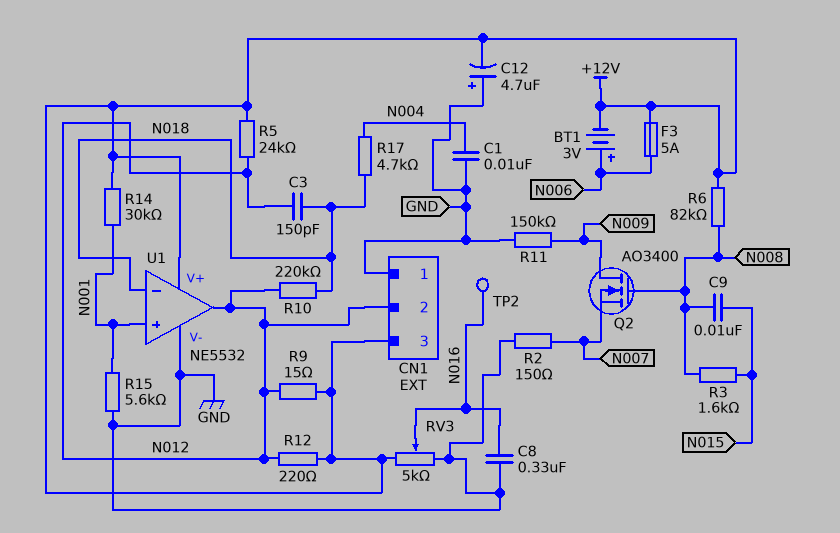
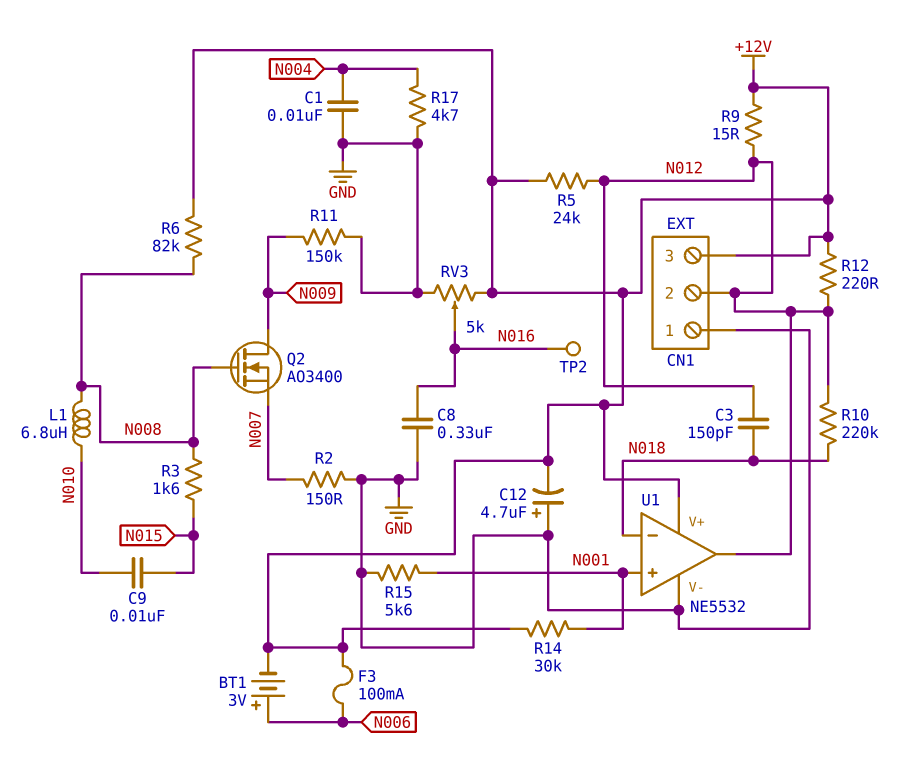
C9: 10nF (N008, N015) -> 10nF (N010, N015)
F3: 5A (+12V, N006) -> 100mA (+12V, N006)
L1: none -> 6.8uH (N008, N010)
R17: 4.7k (N004, N018) -> 4.7k (GND, N004)

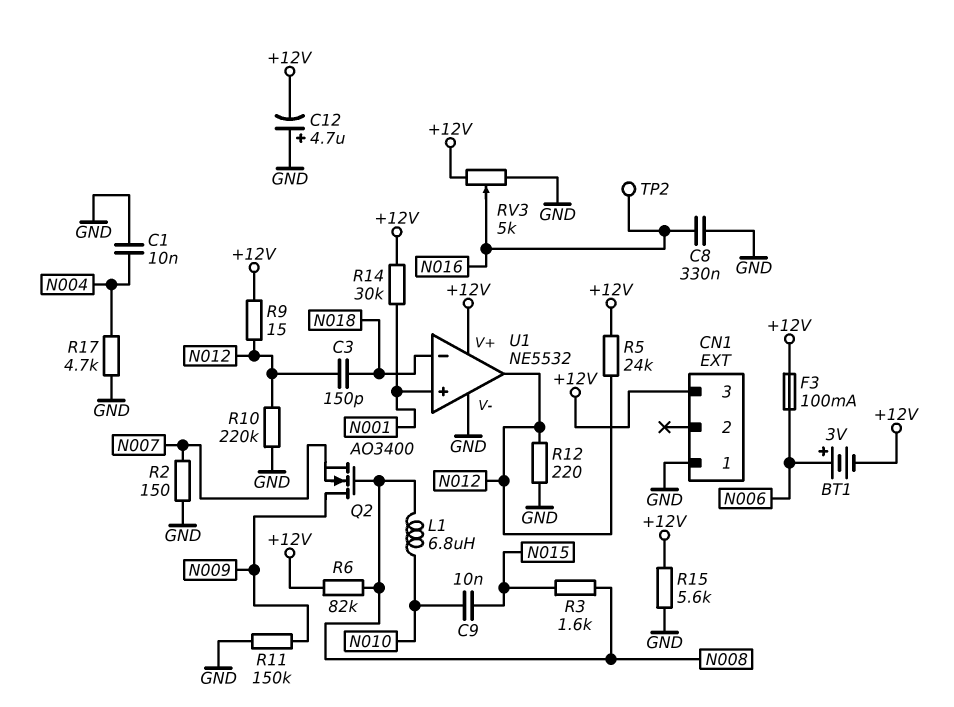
CN1 pin 2: N012 -> none
R10: 220k (N012, N018) -> 220k (GND, N012)
R12: 220 (+12V, N012) -> 220 (GND, N012)
R15: 5.6k (GND, N001) -> 5.6k (+12V, GND)

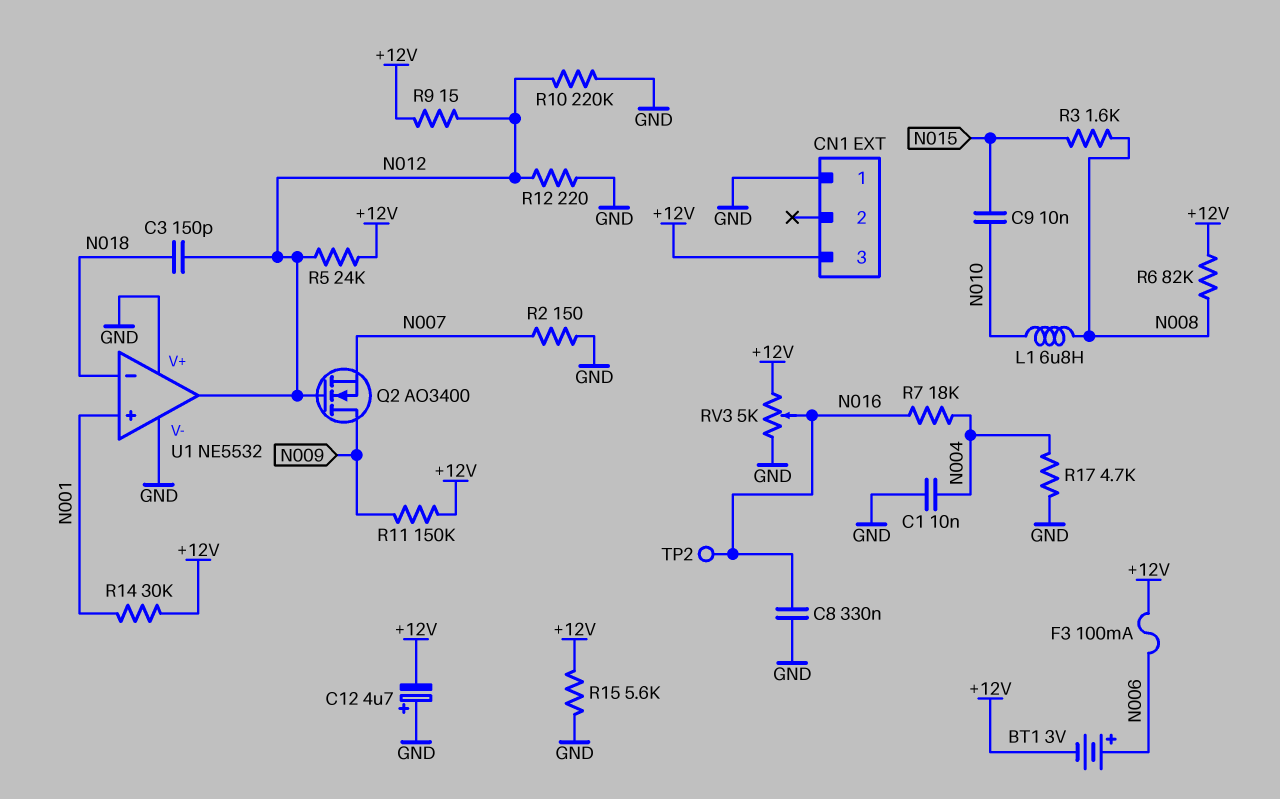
Q2: NMOS AO3400 (G N008, D N009, S N007) -> NMOS AO3400 (G N012, D N009, S N007)
R7: none -> 18k (N004, N016)
R11: 150k (GND, N009) -> 150k (+12V, N009)
U1 pin V+: +12V -> GND

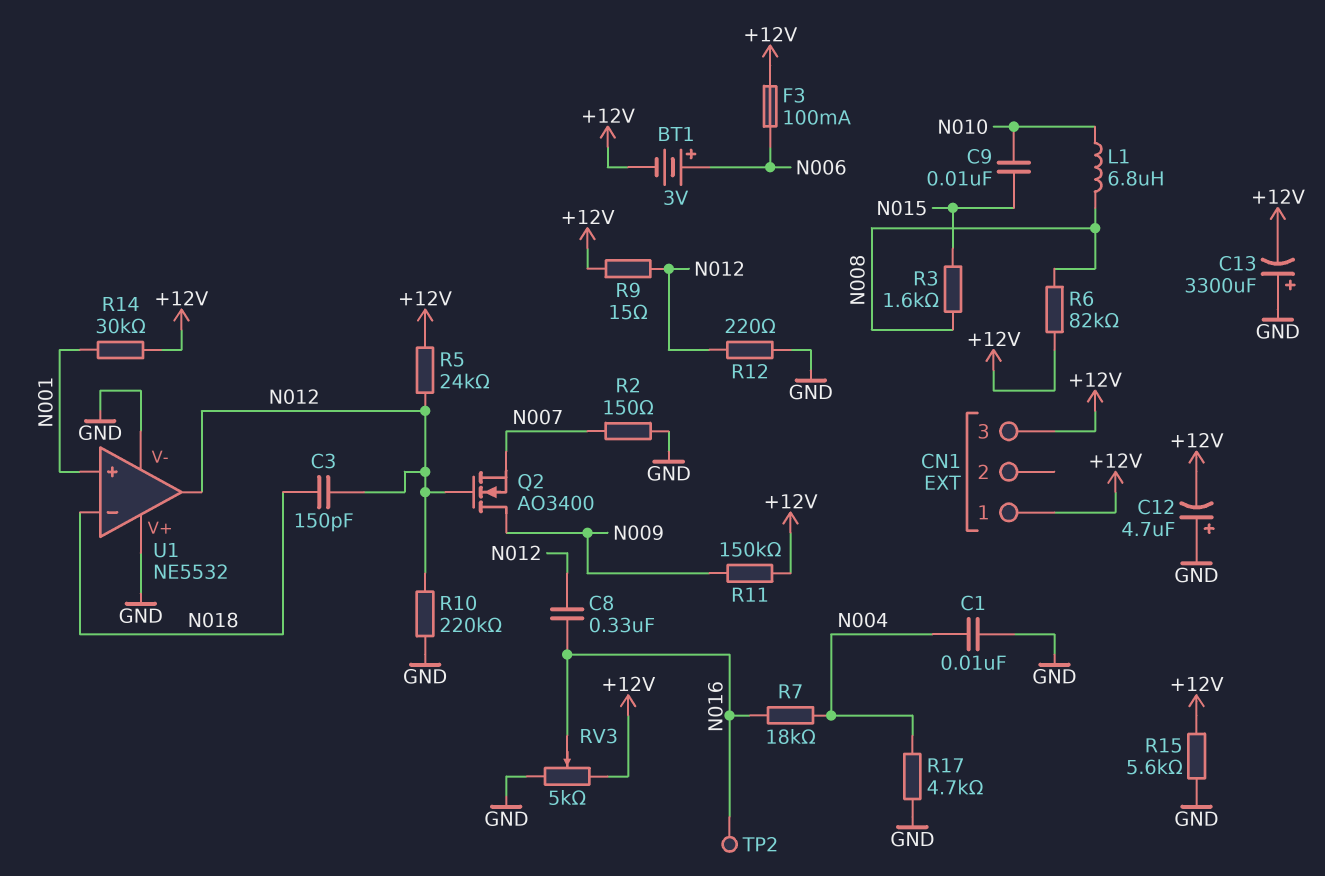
C8: 330nF (GND, N016) -> 330nF (N012, N016)
C13: none -> 3300uF (plus GND, minus +12V)
CN1 pin 1: GND -> +12V

